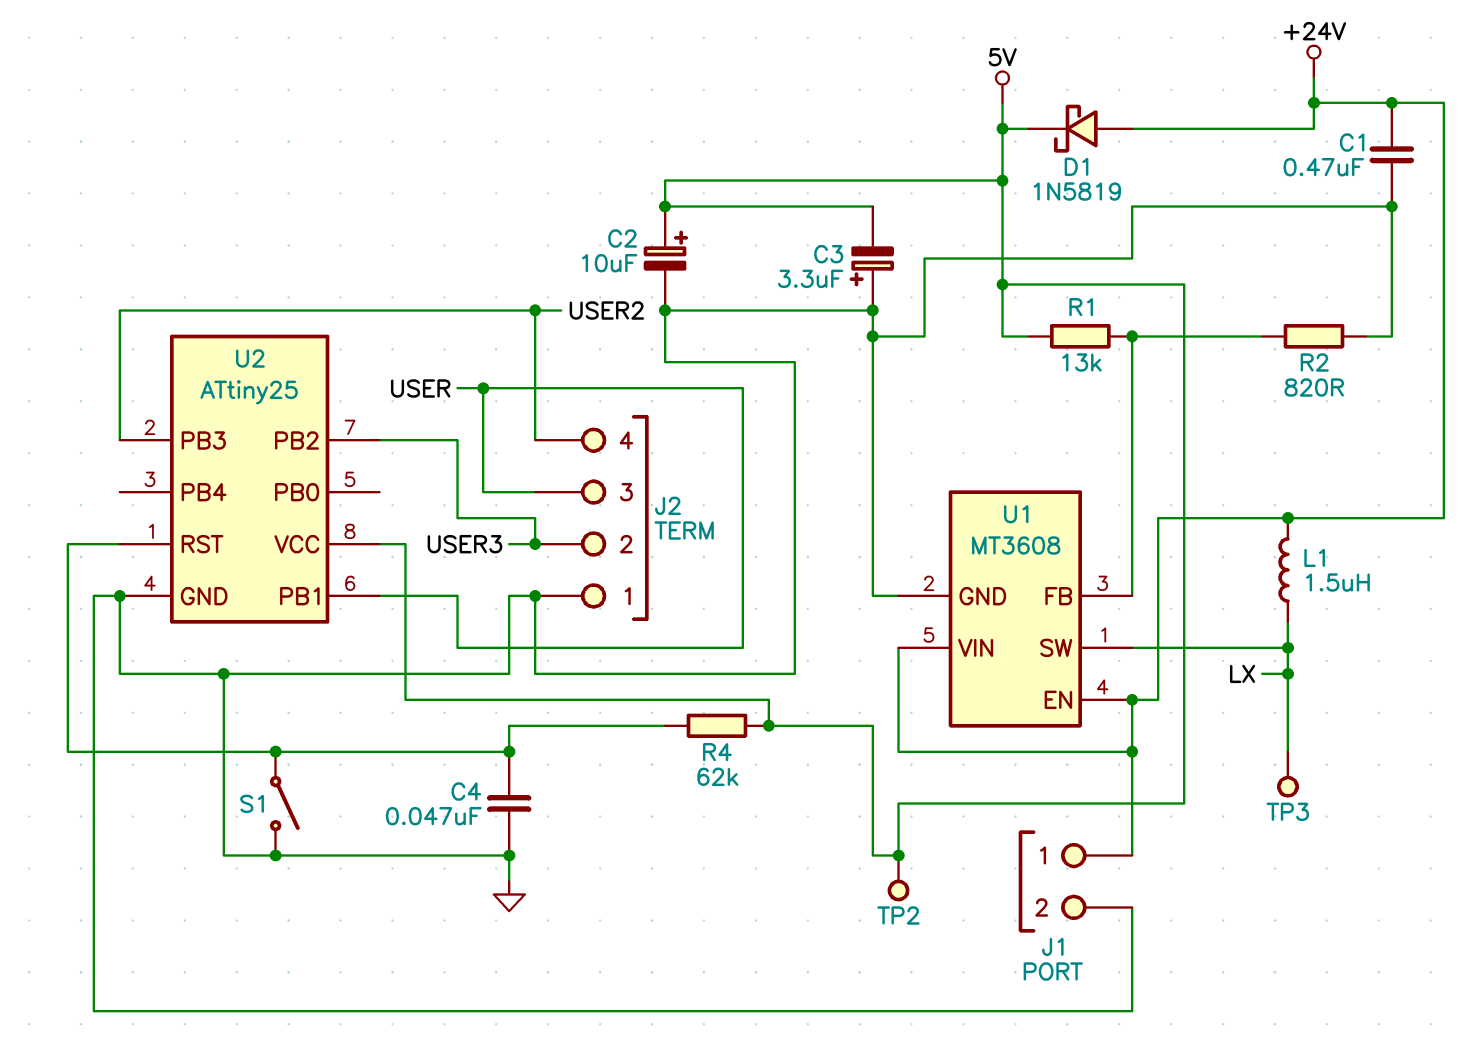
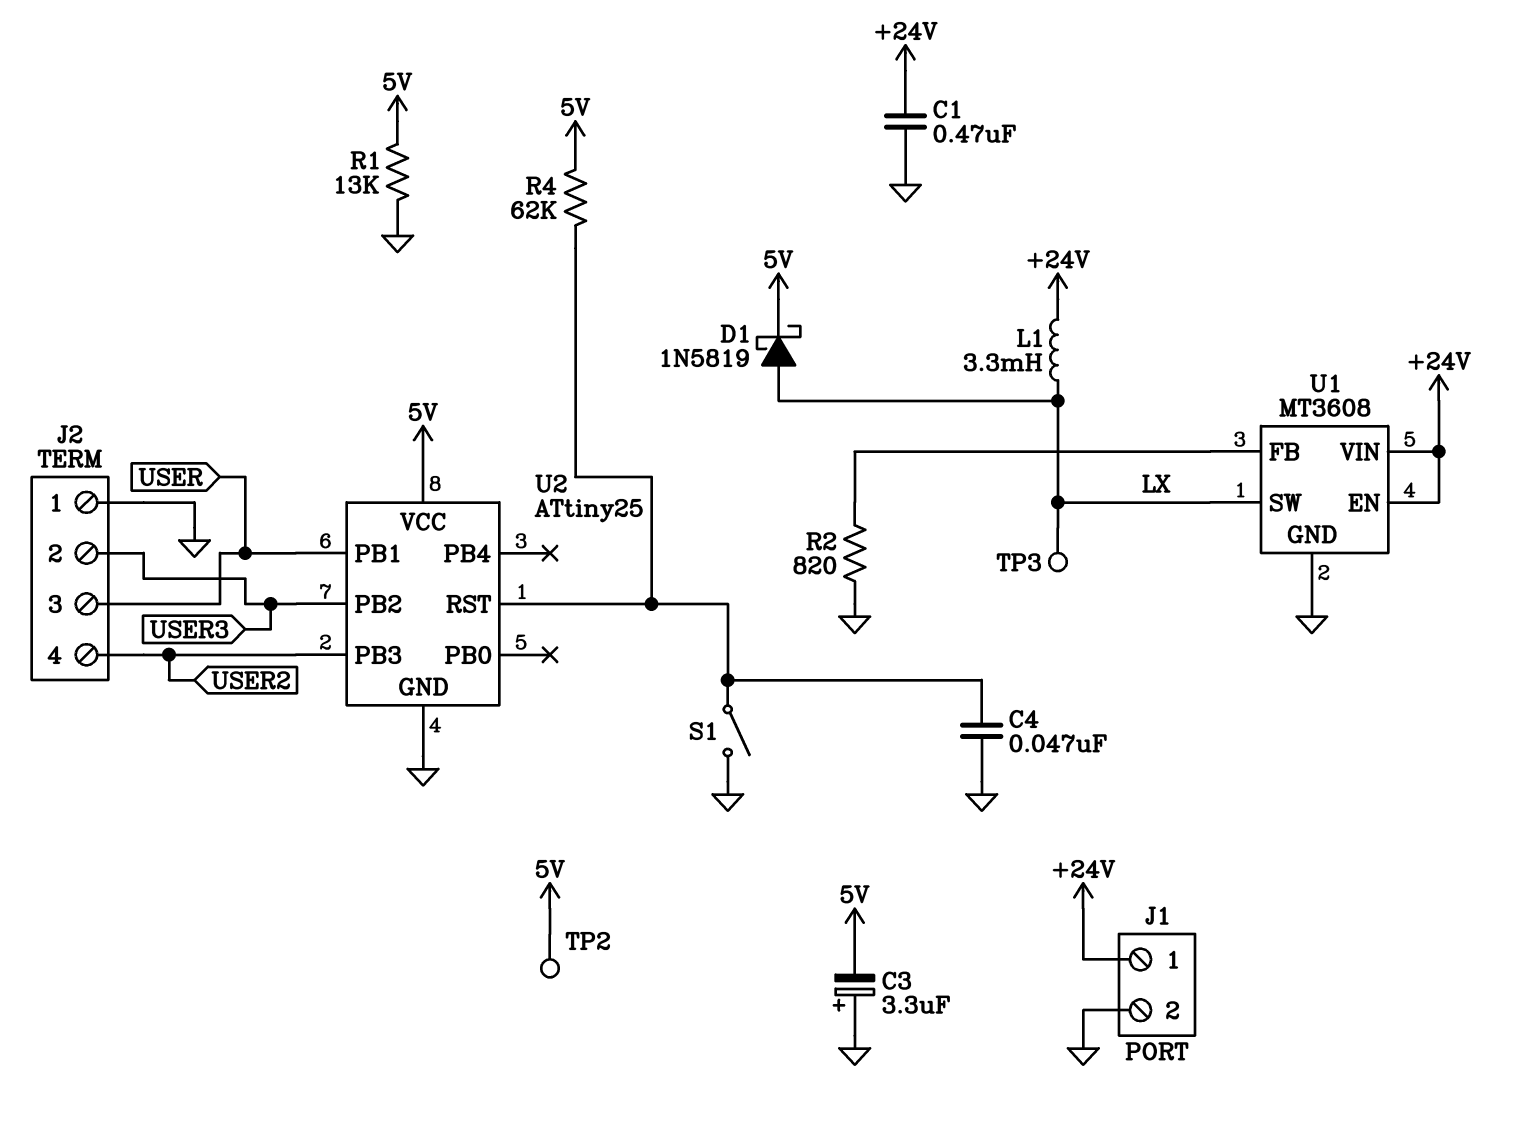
C2: 10uF (plus 5V, minus GND) -> none
D1: schottky 1N5819 (A +24V, K 5V) -> schottky 1N5819 (A LX, K 5V)
L1: 1.5uH (+24V, LX) -> 3.3mH (+24V, LX)
R1: 13k (5V, U1/FB) -> 13k (5V, GND)

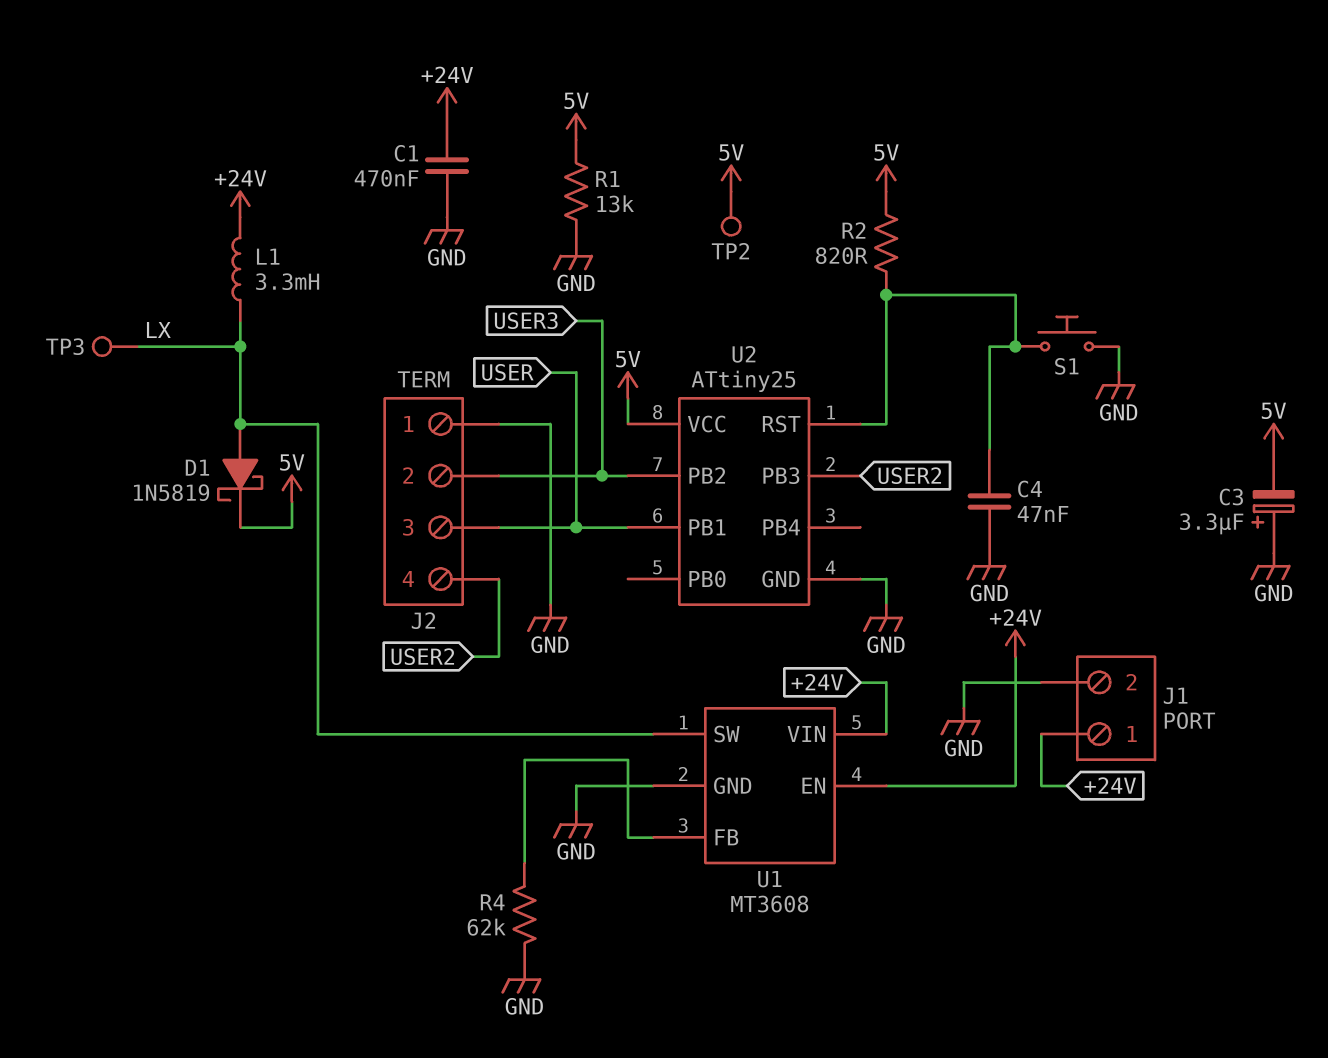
R2: 820 (GND, U1/FB) -> 820 (5V, U2/RST)
R4: 62k (5V, U2/RST) -> 62k (GND, U1/FB)
S1: switch (GND, U2/RST) -> button (GND, U2/RST)

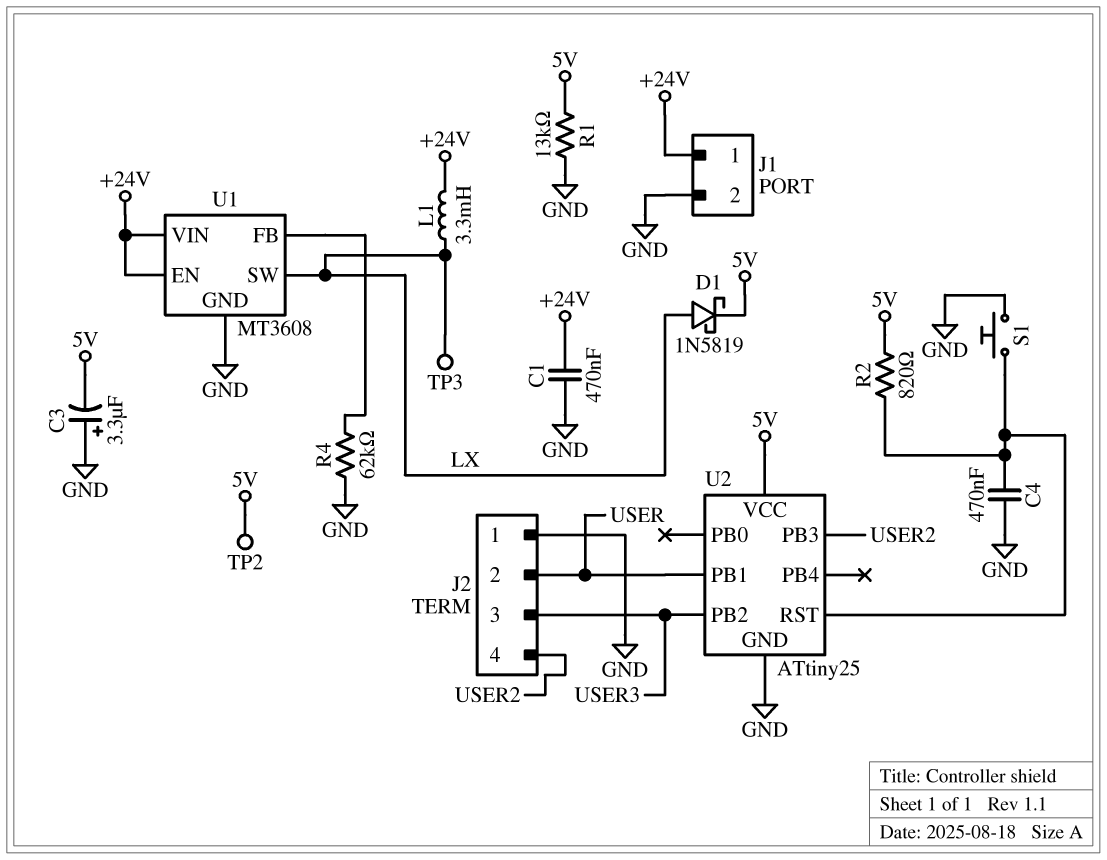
C4: 47nF (GND, U2/RST) -> 470nF (GND, U2/RST)
J2 pin 2: USER3 -> USER
J2 pin 3: USER -> USER3

